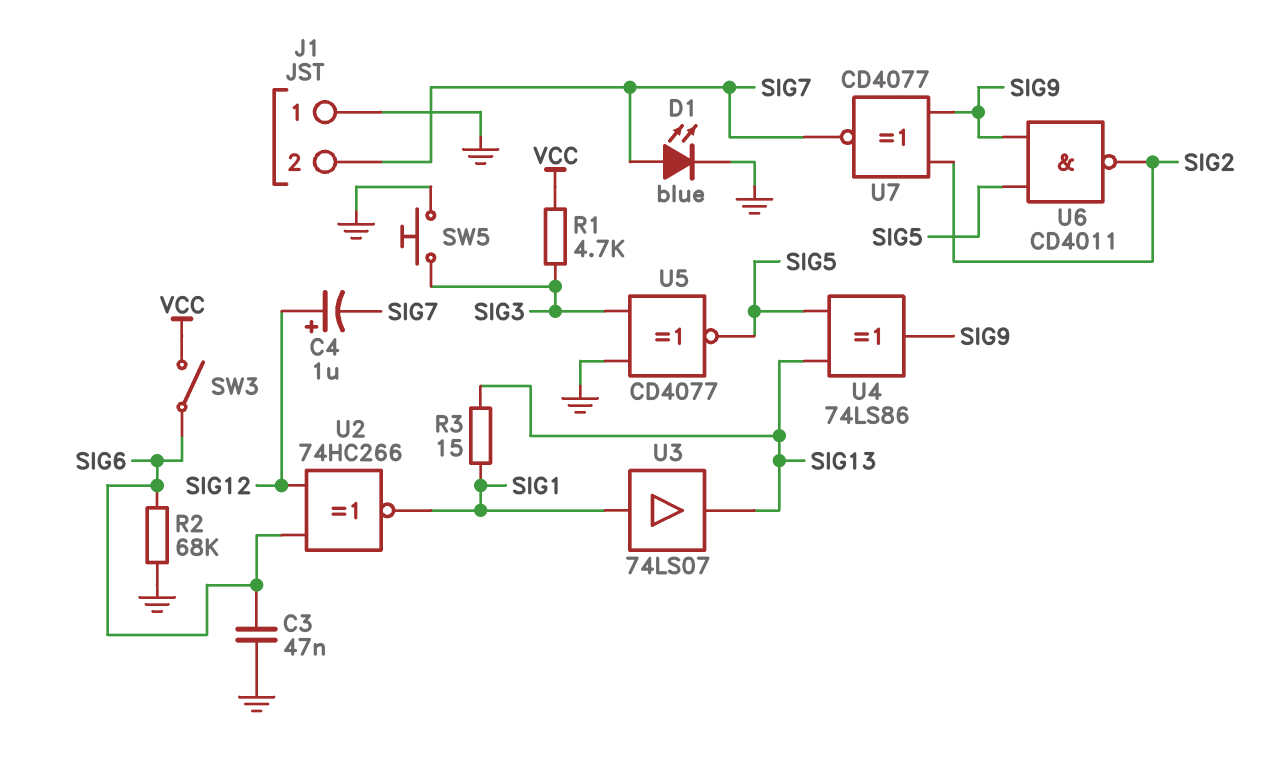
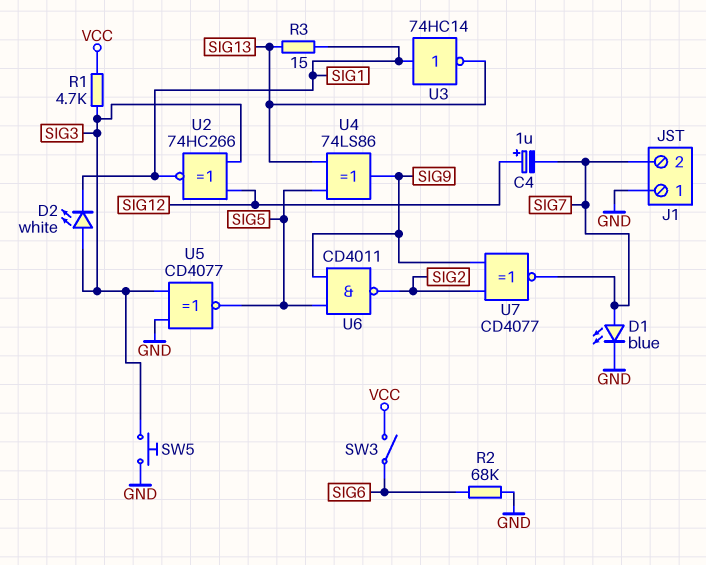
C3: 47nF (GND, SIG6) -> none
D2: none -> LED white (A SIG3, K SIG1)
U2: XNOR 74HC266 (in SIG6, in SIG12, out SIG1) -> XNOR 74HC266 (in SIG3, in SIG12, out SIG1)
U3: buffer 74LS07 (in SIG1, out SIG13) -> NOT 74HC14 (in SIG1, out SIG13)

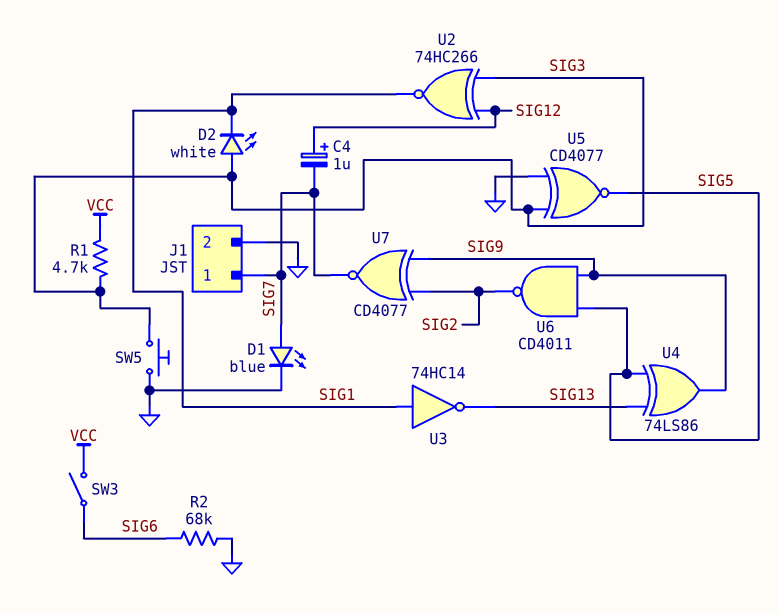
J1 pin 1: GND -> SIG7
J1 pin 2: SIG7 -> GND
R3: 15 (SIG1, SIG13) -> none

